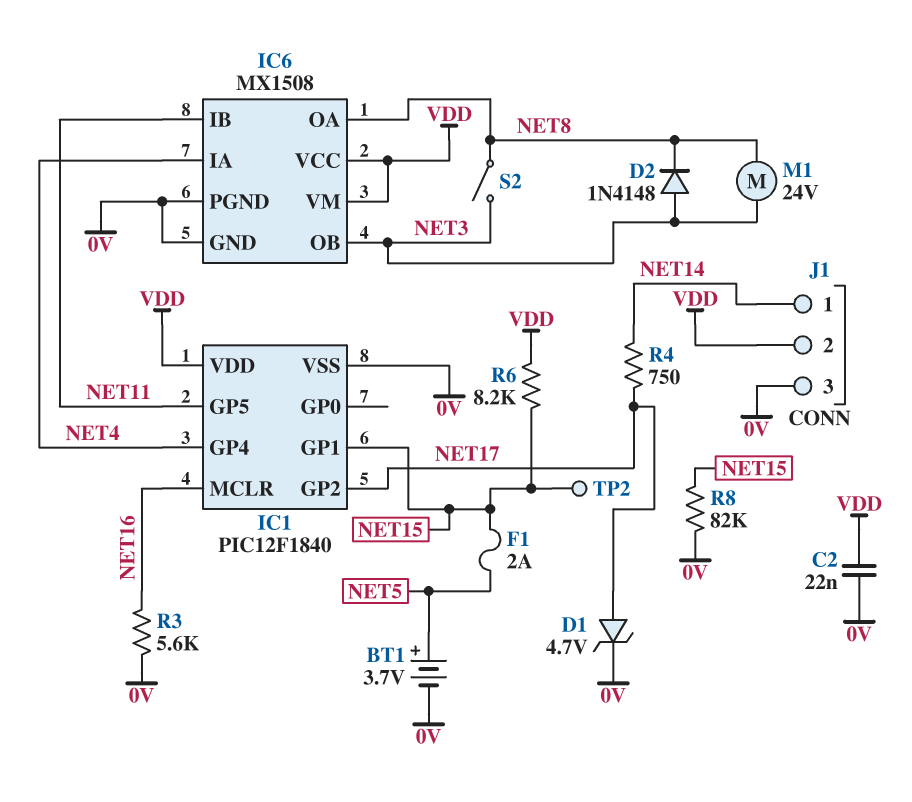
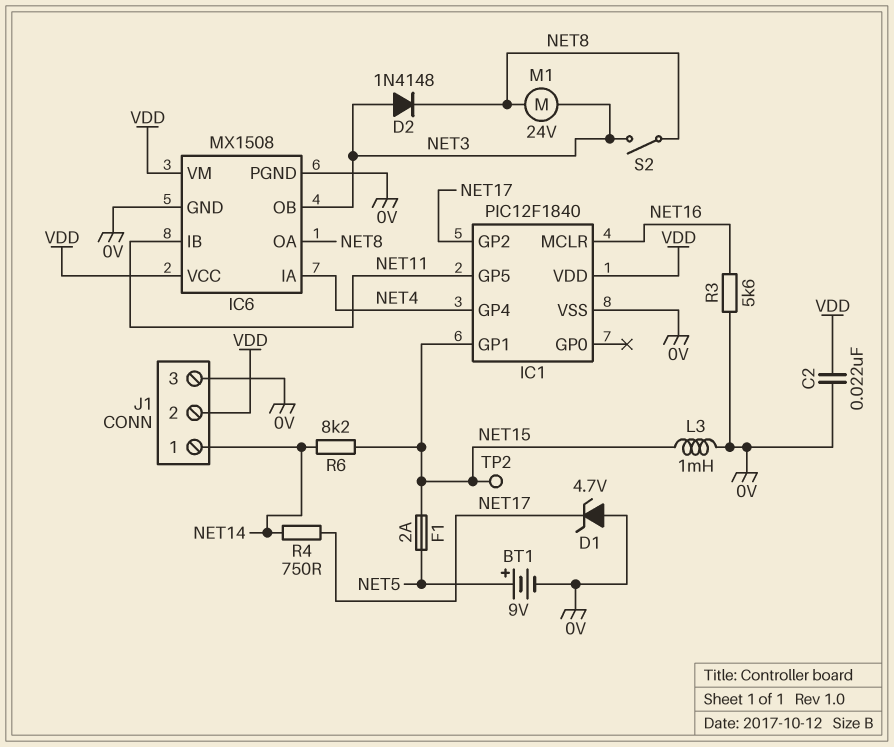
BT1: 3.7V (plus NET5, minus 0V) -> 9V (plus NET5, minus 0V)
D1: zener 4.7V (A NET17, K 0V) -> zener 4.7V (A 0V, K NET17)
L3: none -> 1mH (0V, NET15)
R6: 8.2k (NET15, VDD) -> 8.2k (NET14, NET15)
R8: 82k (0V, NET15) -> none

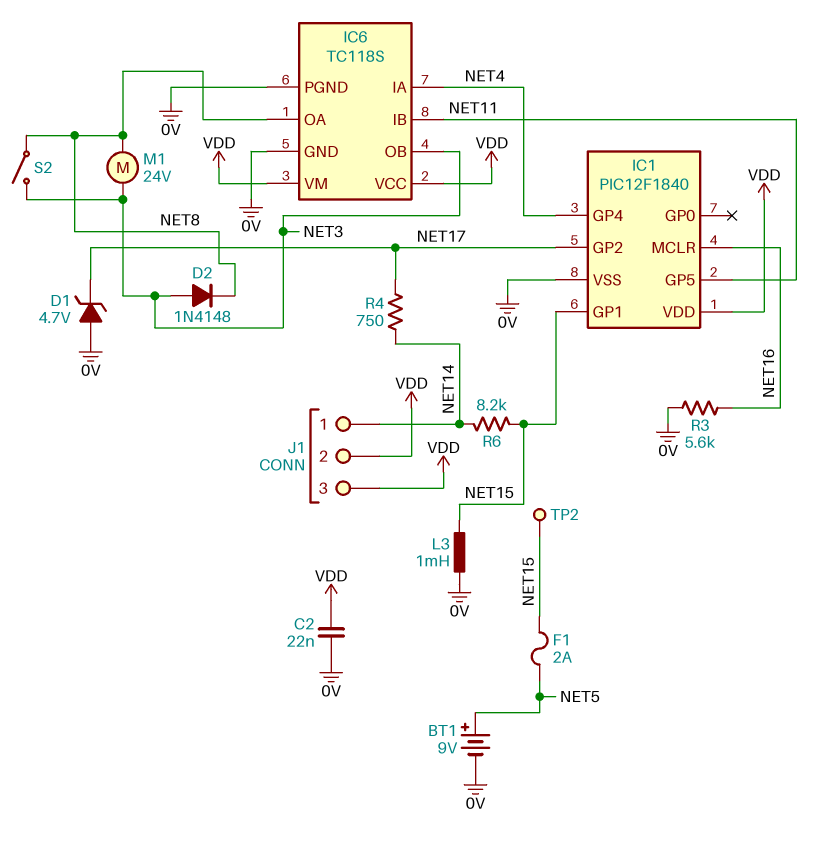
IC6: MX1508 -> TC118S
J1 pin 3: 0V -> VDD

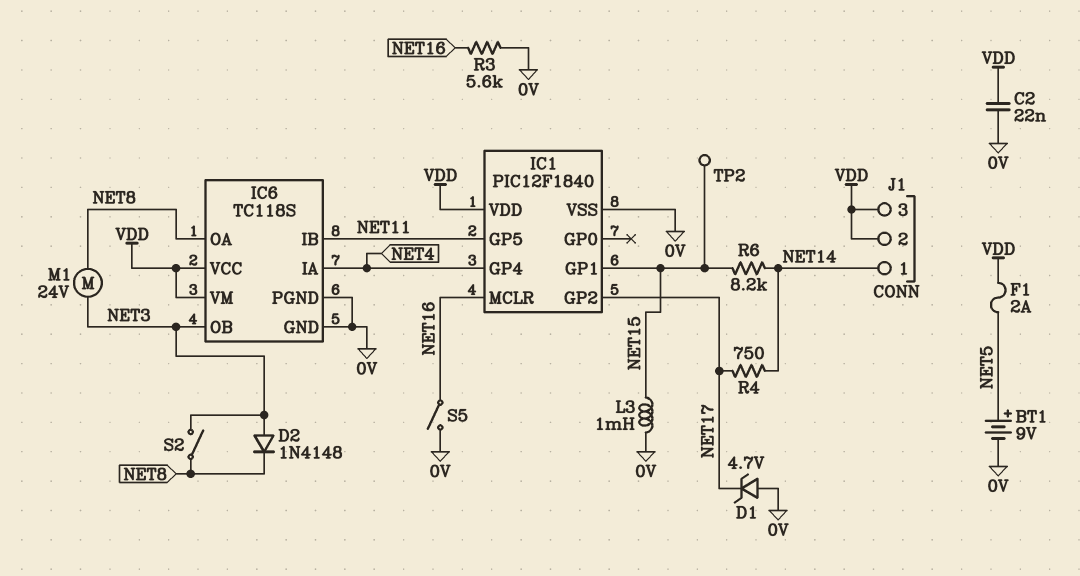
F1: 2A (NET5, NET15) -> 2A (NET5, VDD)
S5: none -> switch (0V, NET16)

